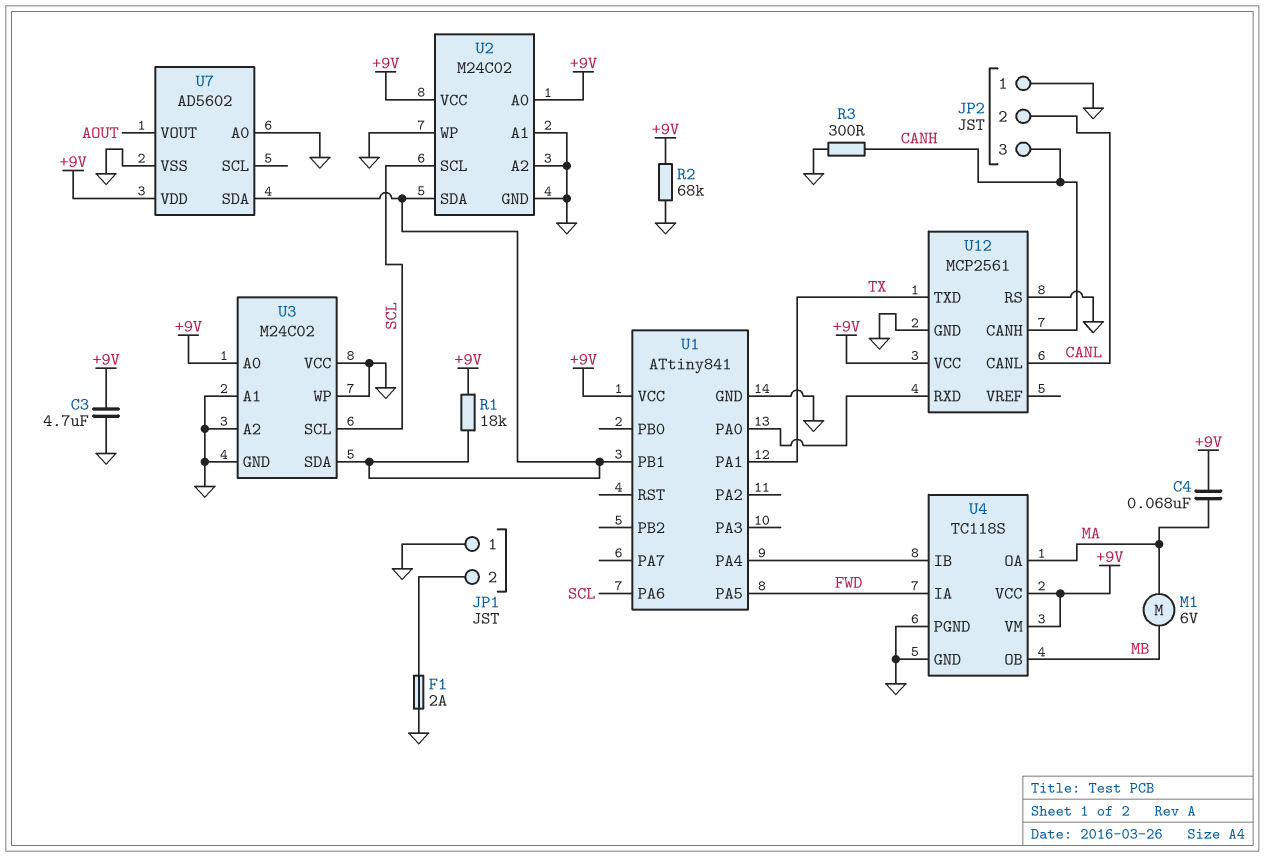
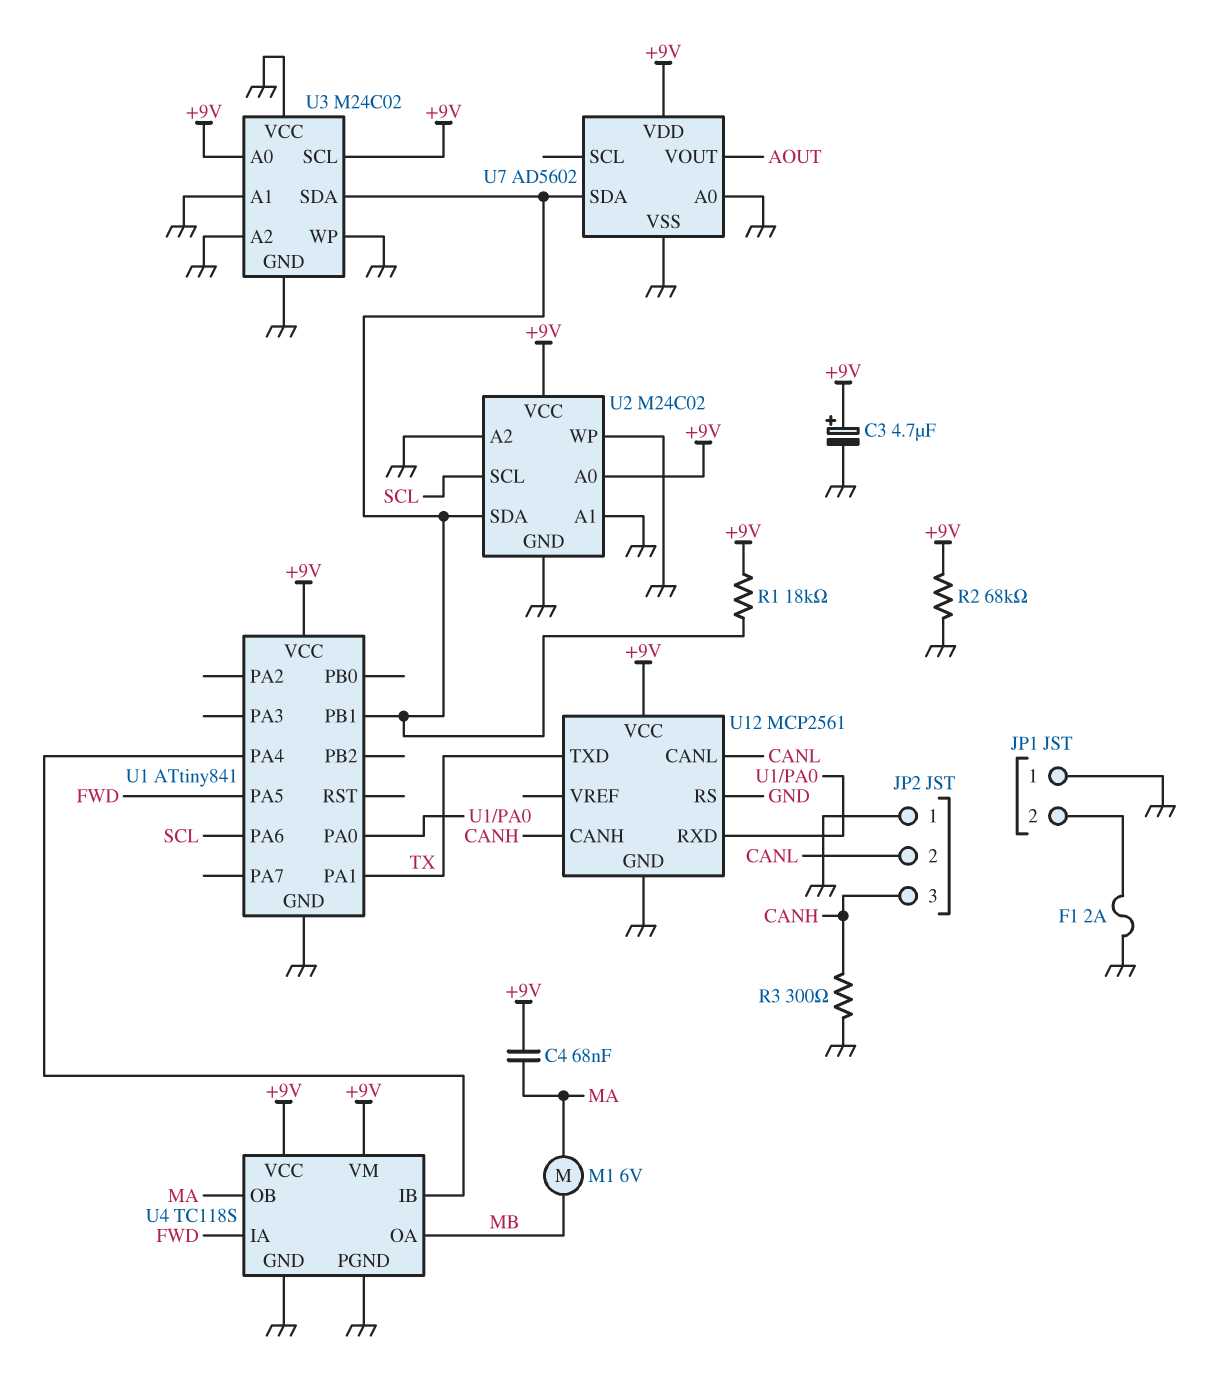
C3: 4.7uF (+9V, GND) -> 4.7uF (plus +9V, minus GND)
U3 pin SCL: SCL -> +9V
U4 pin OA: MA -> MB
U4 pin OB: MB -> MA

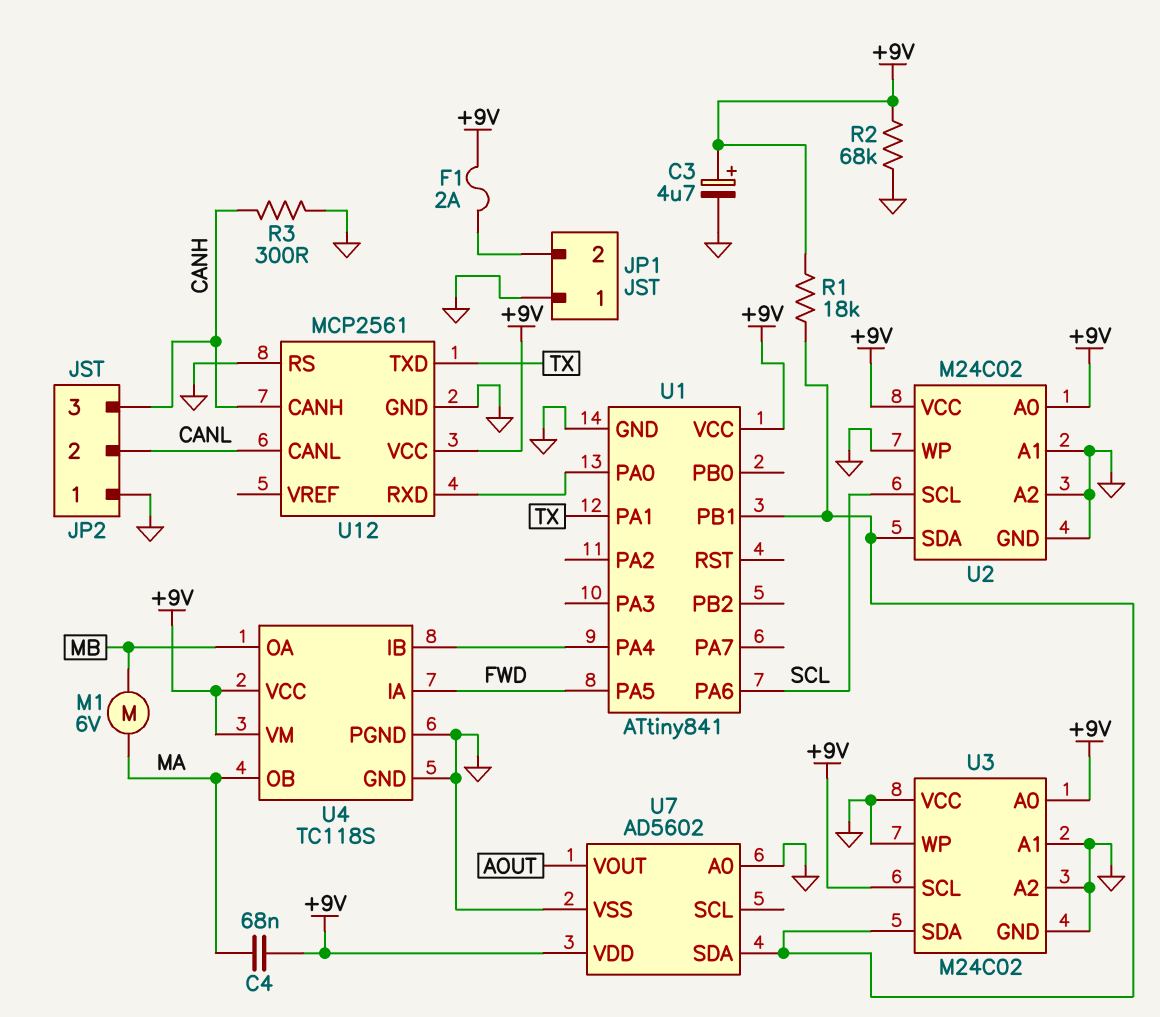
F1: 2A (GND, JP1/2) -> 2A (+9V, JP1/2)

